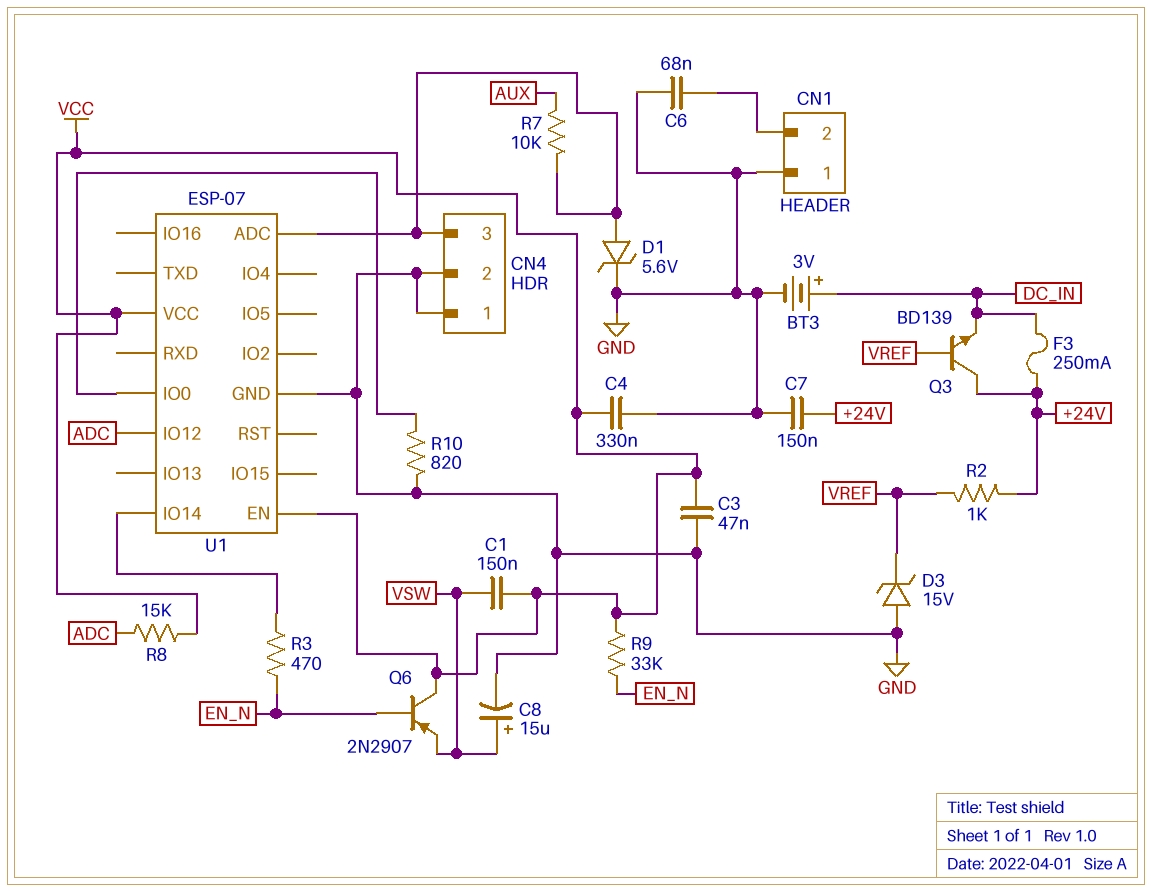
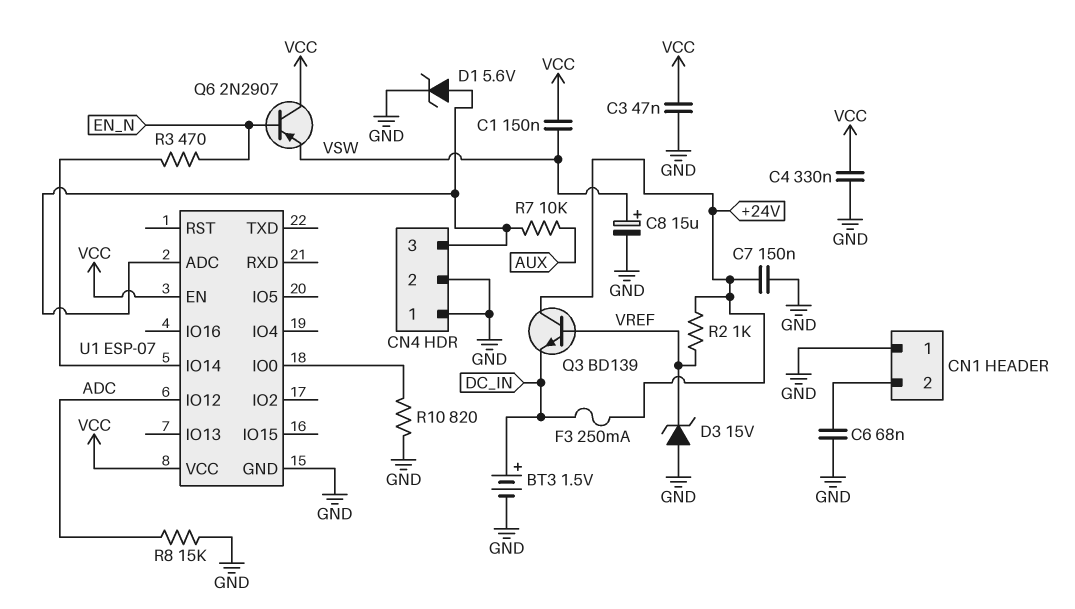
BT3: 3V (plus DC_IN, minus GND) -> 1.5V (plus DC_IN, minus GND)
R8: 15k (ADC, VCC) -> 15k (ADC, GND)
R9: 33k (EN_N, VCC) -> none

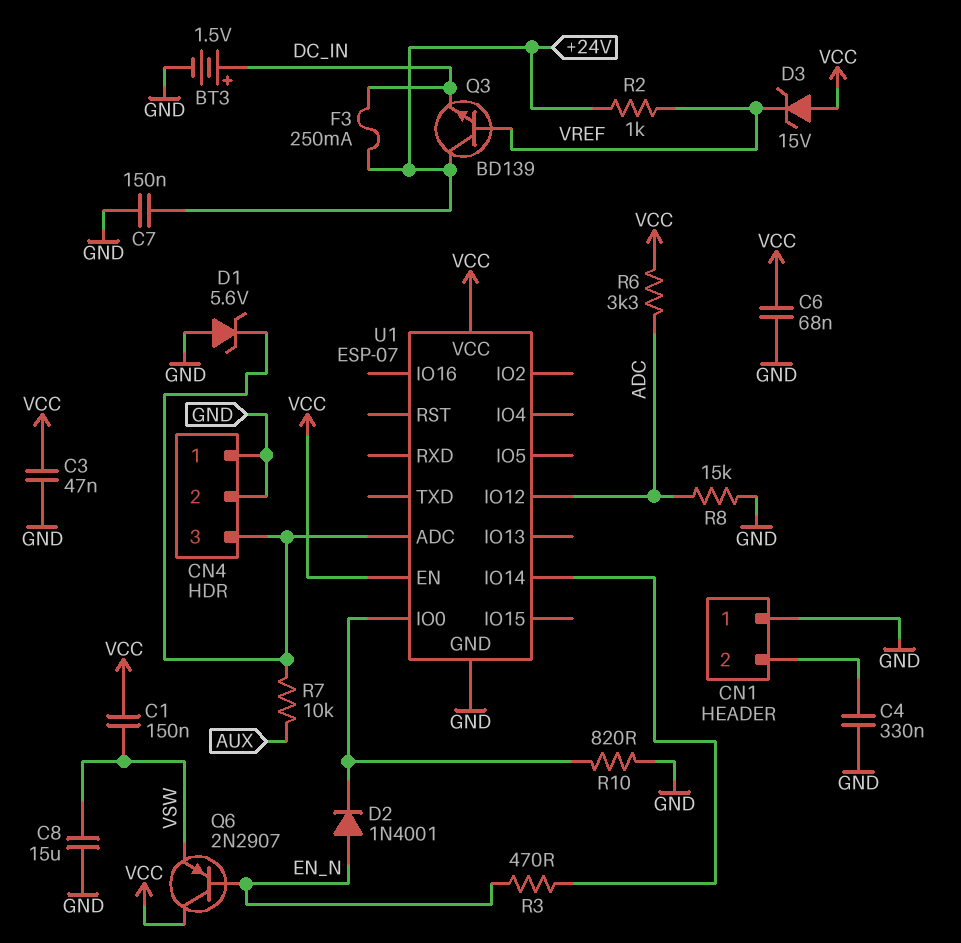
C4: 330nF (GND, VCC) -> 330nF (CN1/2, GND)
C6: 68nF (CN1/2, GND) -> 68nF (GND, VCC)
C8: 15uF (plus VSW, minus GND) -> 15uF (GND, VSW)
D1: zener 5.6V (A CN4/3, K GND) -> zener 5.6V (A GND, K CN4/3)
D2: none -> diode 1N4001 (A EN_N, K U1/IO0)
D3: zener 15V (A GND, K VREF) -> zener 15V (A VCC, K VREF)
R6: none -> 3.3k (ADC, VCC)

